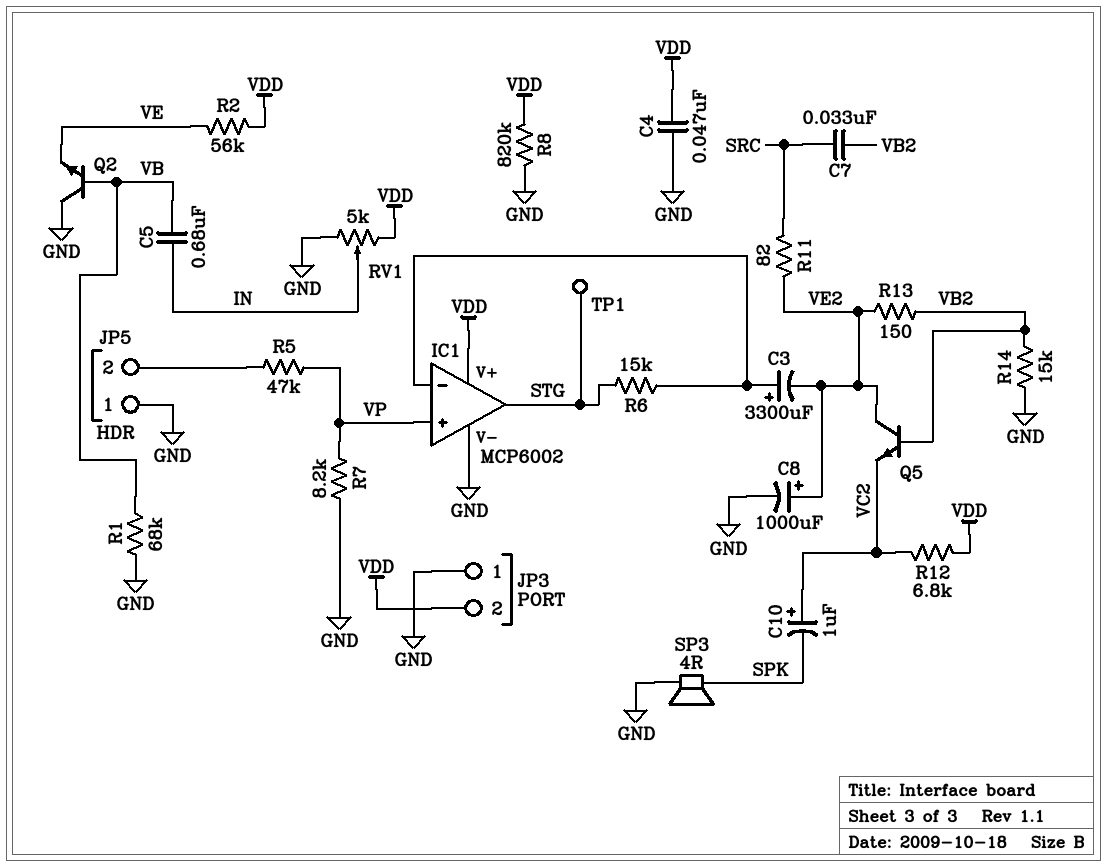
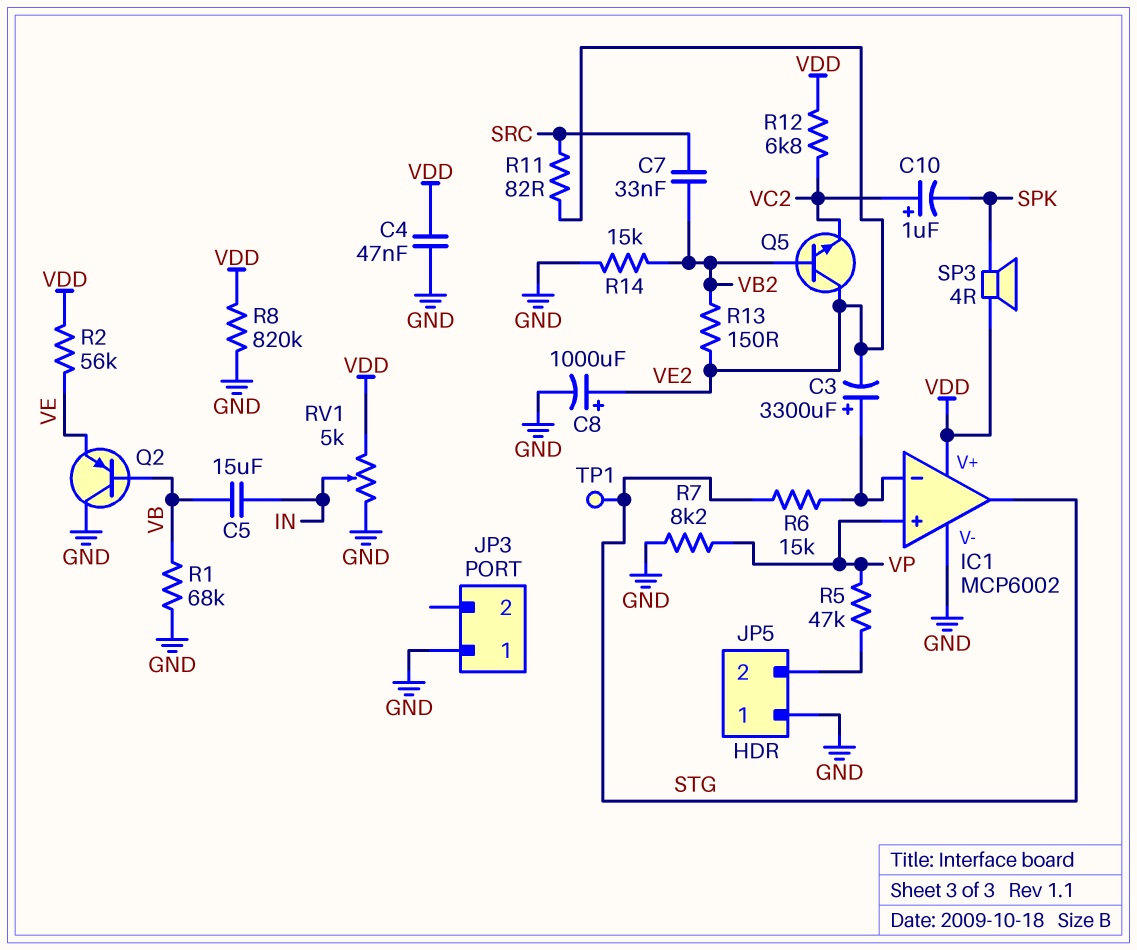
C5: 680nF (IN, VB) -> 15uF (IN, VB)
JP3 pin 2: VDD -> none
Q2: NPN (B VB, C GND, E VE) -> PNP (B VB, C GND, E VE)
SP3: speaker 4R (GND, SPK) -> speaker 4R (SPK, VDD)

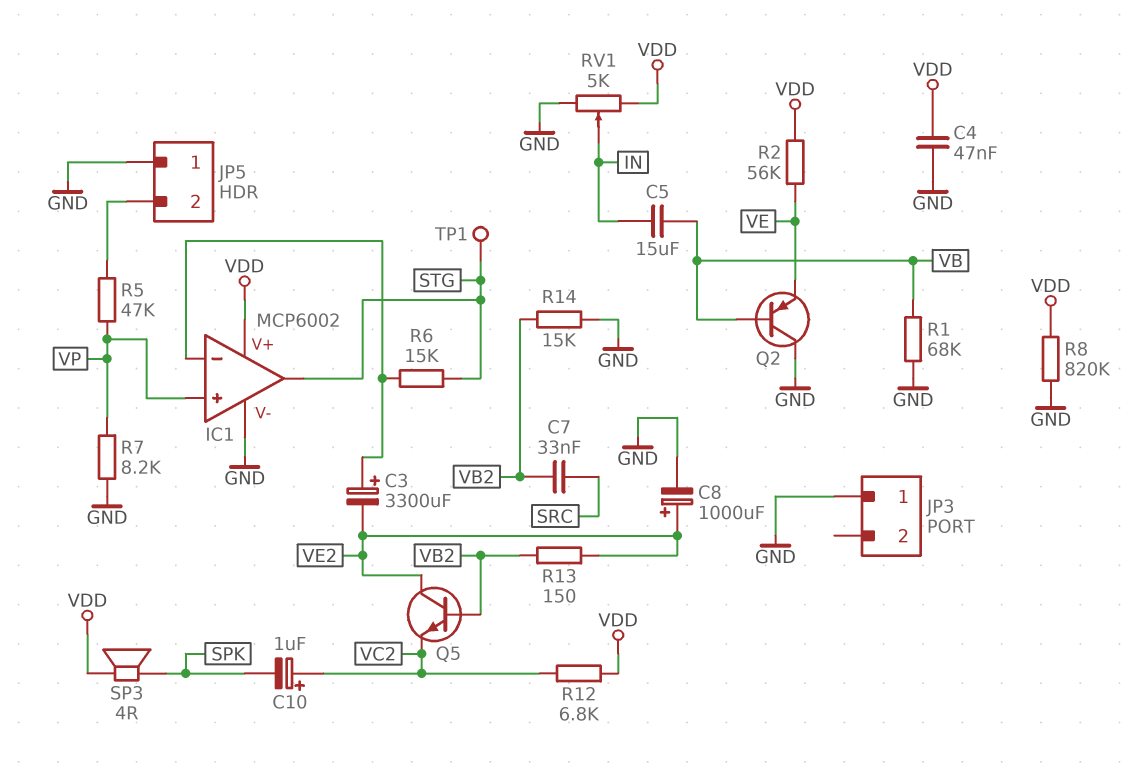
R11: 82 (SRC, VE2) -> none

